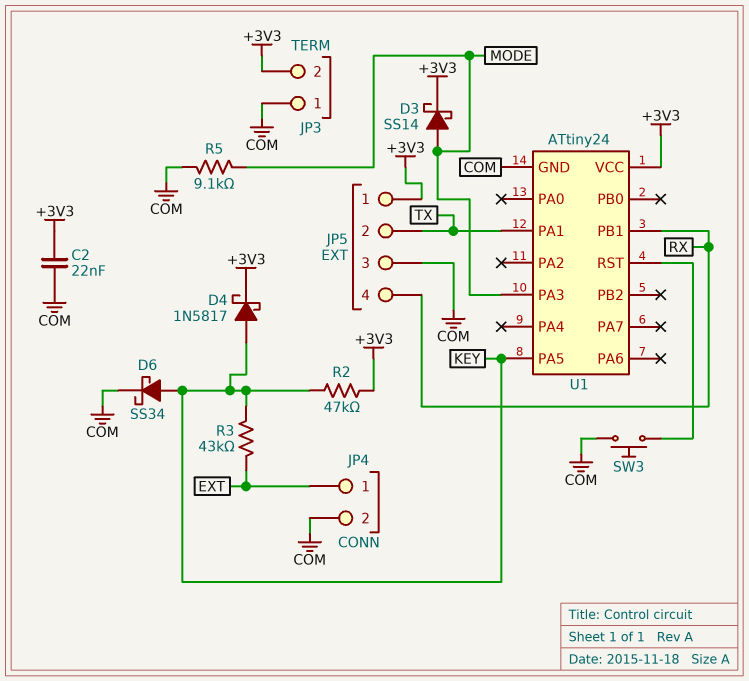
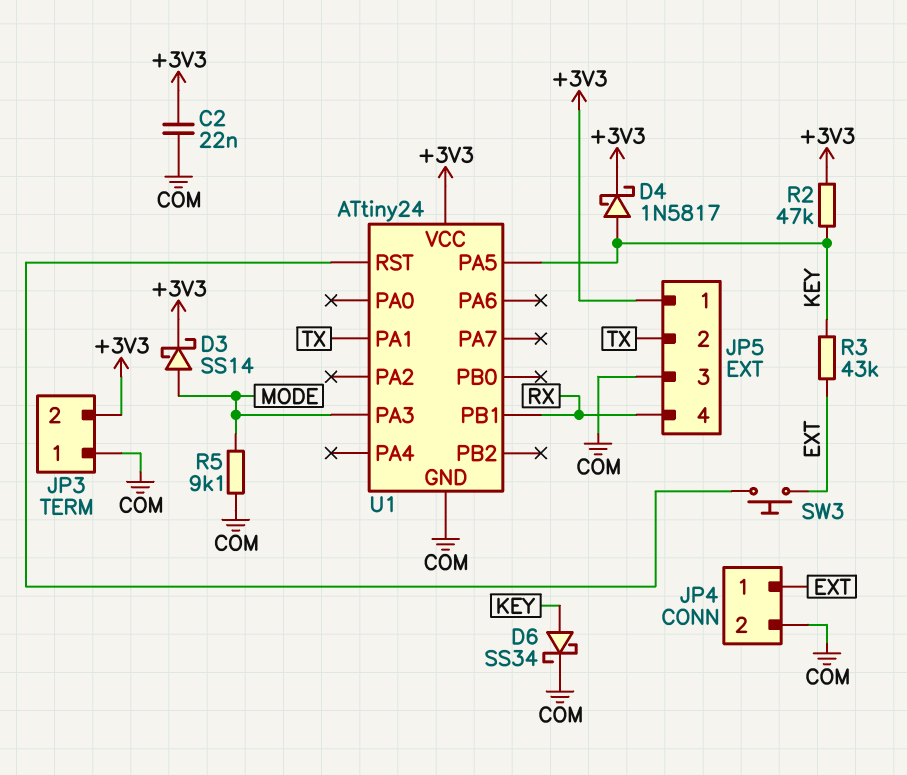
SW3: button (COM, U1/RST) -> button (EXT, U1/RST)

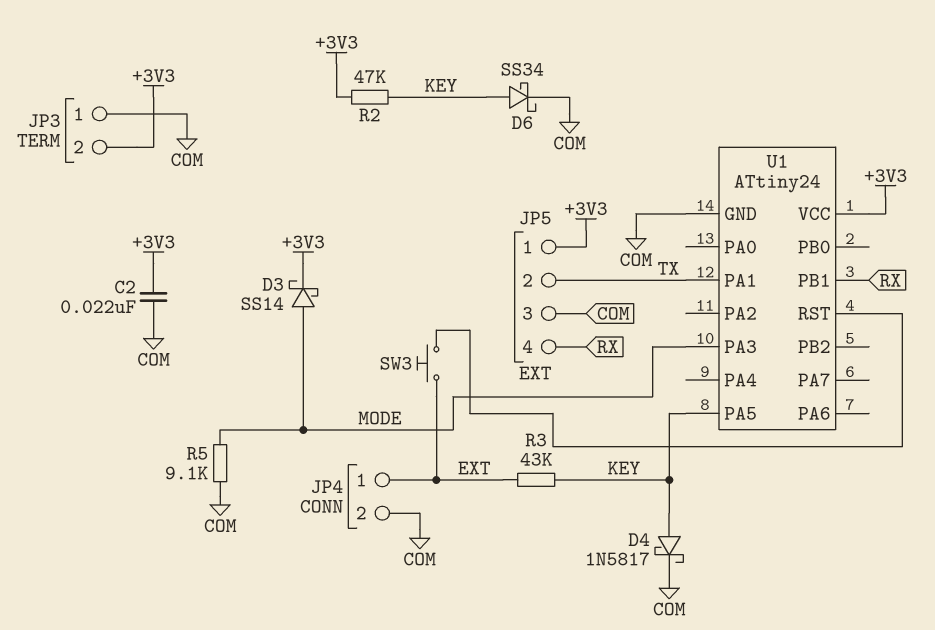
D4: schottky 1N5817 (A KEY, K +3V3) -> schottky 1N5817 (A KEY, K COM)

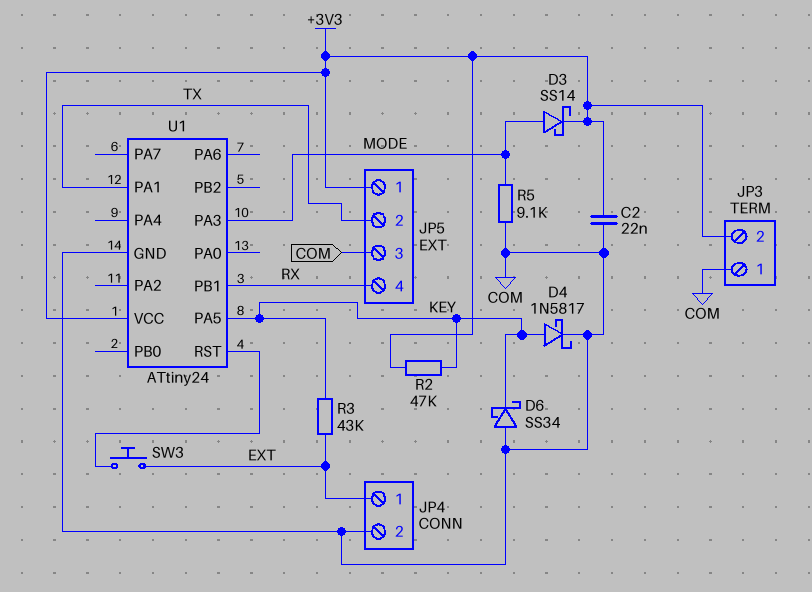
D6: schottky SS34 (A KEY, K COM) -> schottky SS34 (A COM, K KEY)

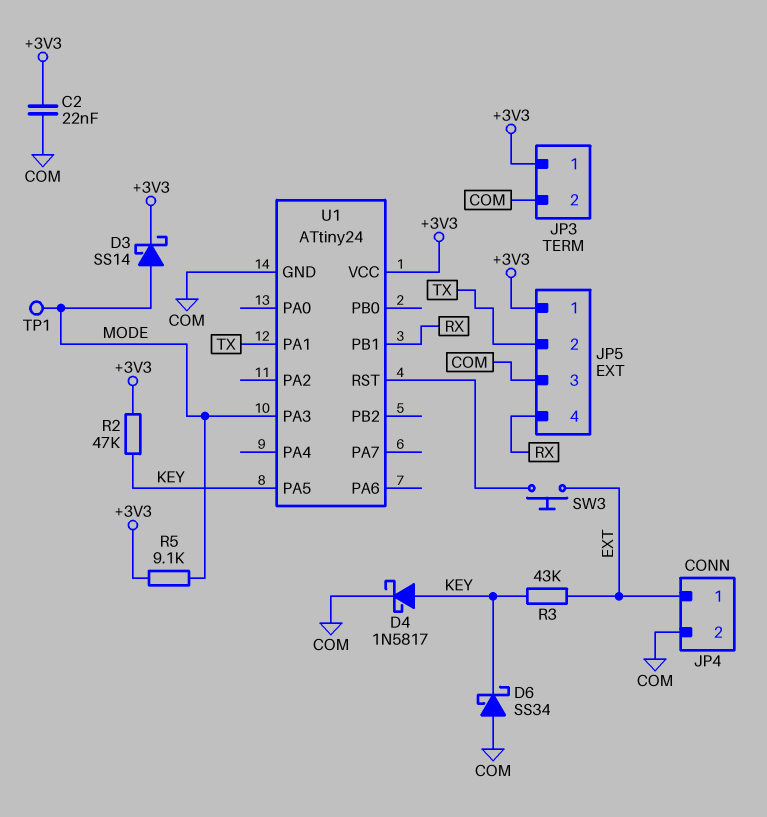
JP3 pin 1: COM -> +3V3
JP3 pin 2: +3V3 -> COM
R5: 9.1k (COM, MODE) -> 9.1k (+3V3, MODE)
TP1: none -> test point (MODE)

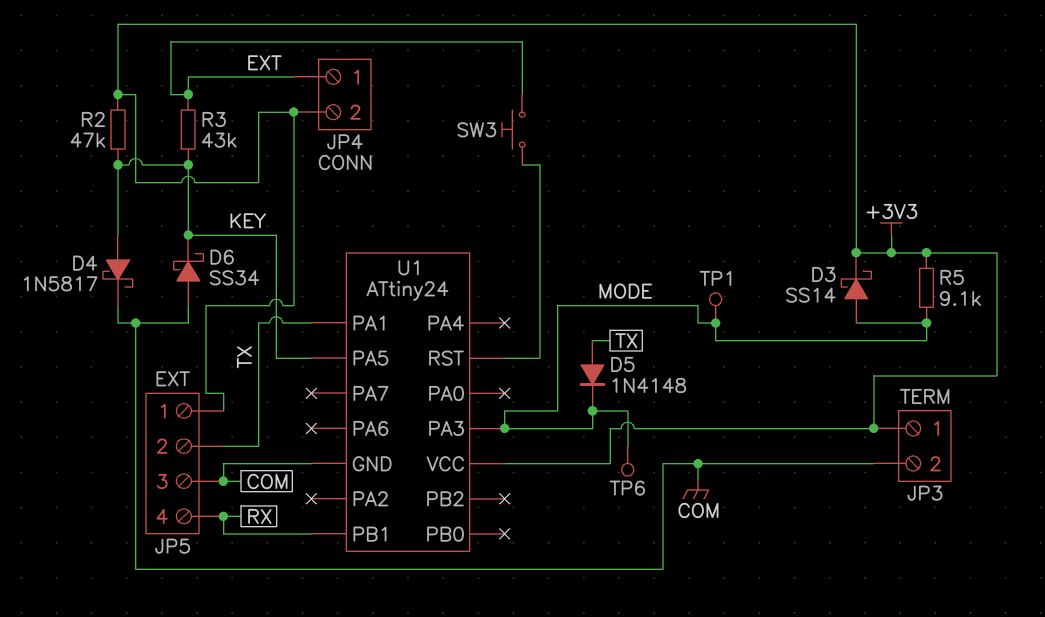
C2: 22nF (+3V3, COM) -> none
D5: none -> diode 1N4148 (A TX, K MODE)
JP4 pin 2: COM -> +3V3
TP6: none -> test point (MODE)

